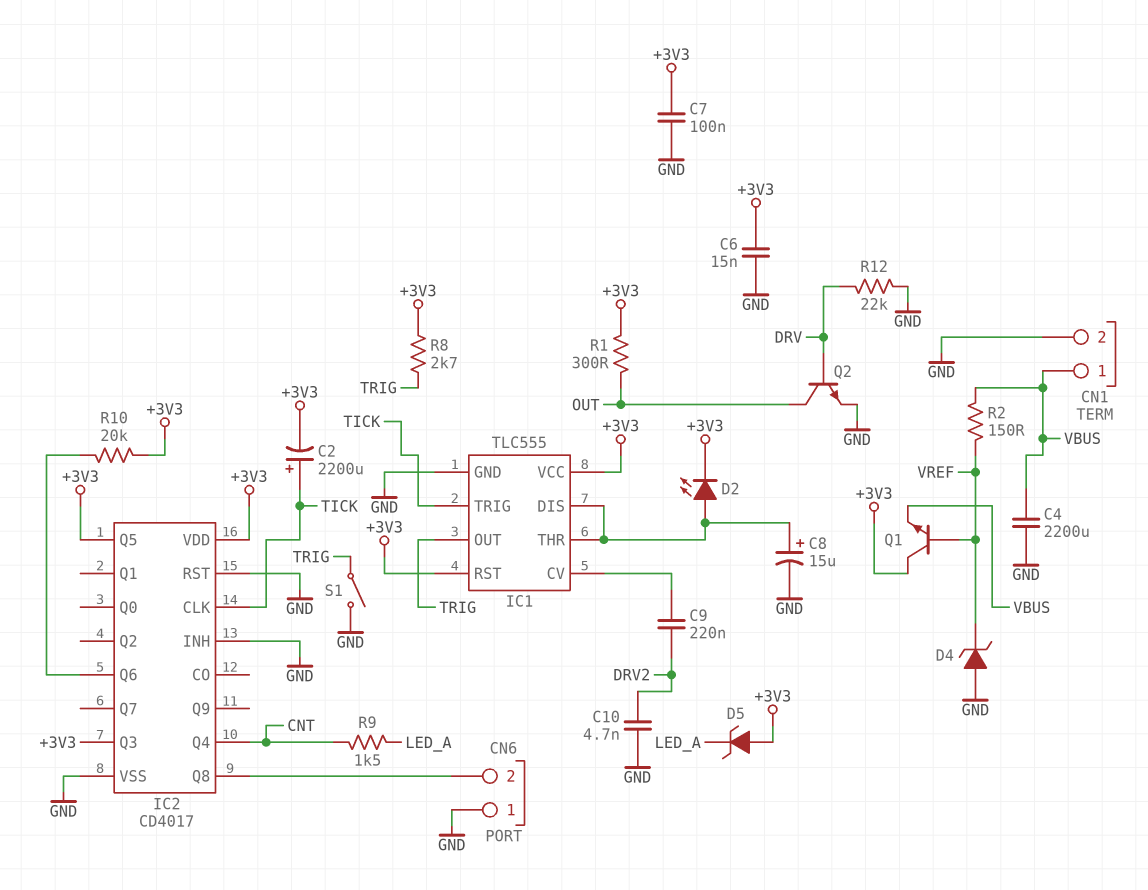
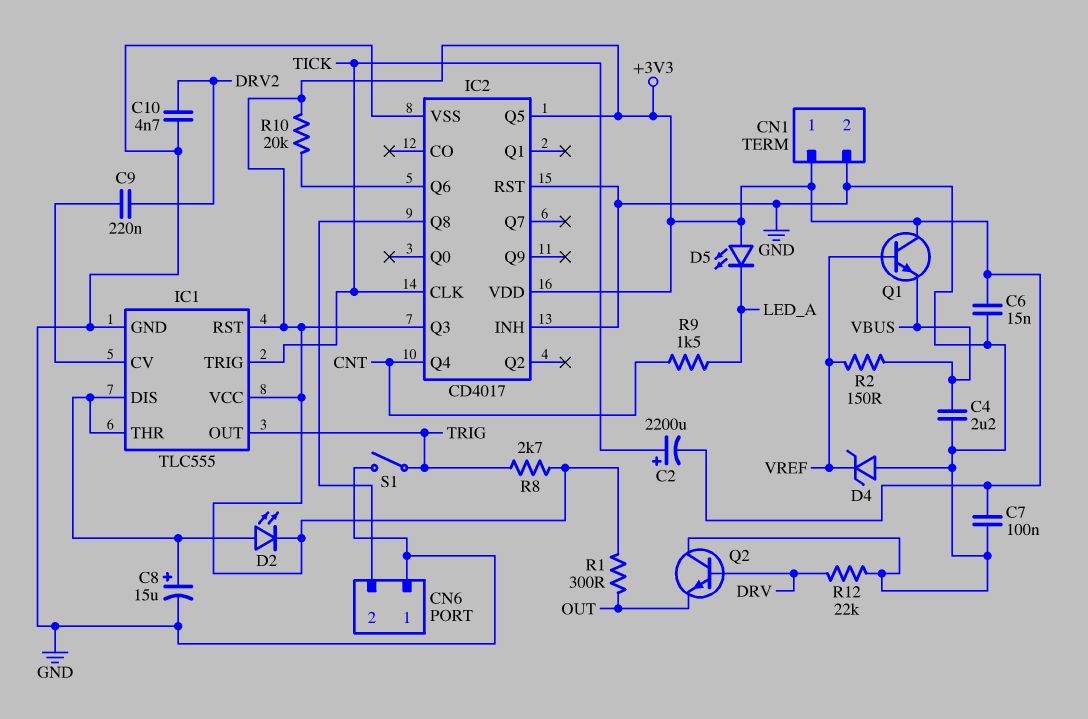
C4: 2200uF (GND, VBUS) -> 2.2uF (GND, VBUS)
CN1 pin 1: VBUS -> +3V3
D5: zener (A +3V3, K LED_A) -> LED (A +3V3, K LED_A)
Q2: NPN (B DRV, C OUT, E GND) -> NPN (B DRV, C GND, E OUT)

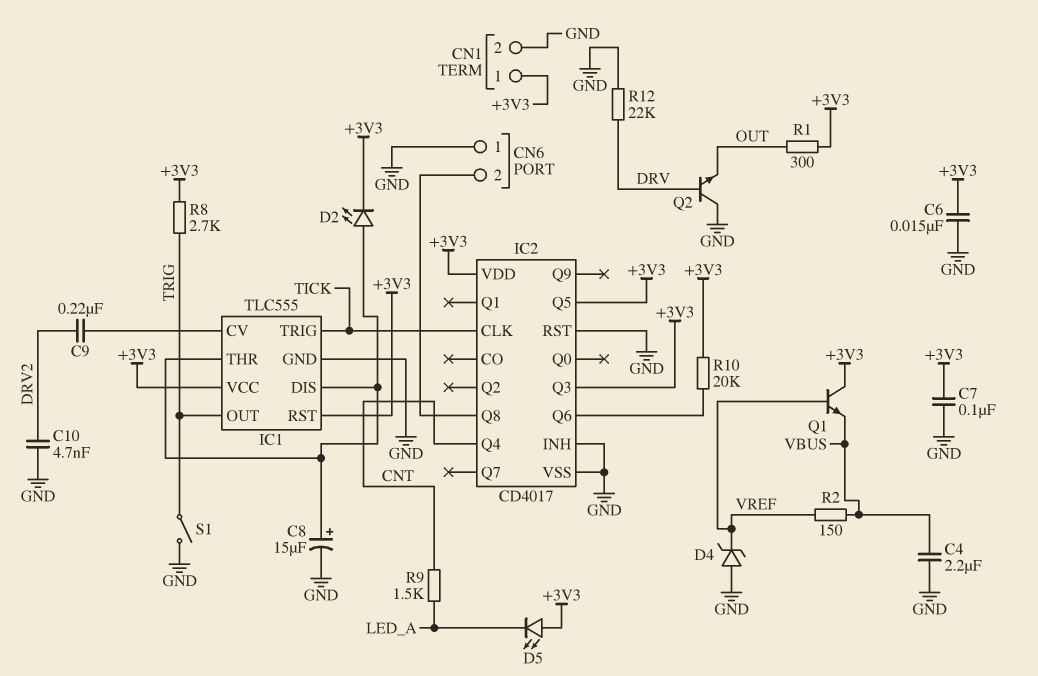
C2: 2200uF (plus TICK, minus +3V3) -> none

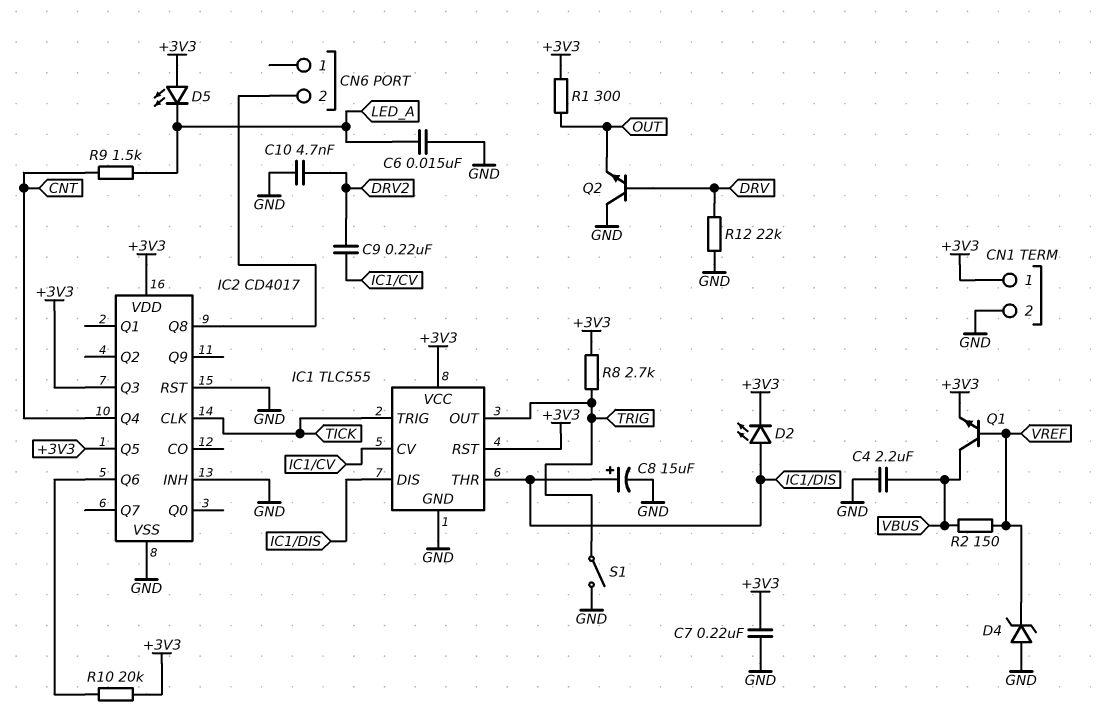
C6: 15nF (+3V3, GND) -> 15nF (GND, LED_A)
C7: 100nF (+3V3, GND) -> 220nF (+3V3, GND)
CN6 pin 1: GND -> none
Q1: NPN (B VREF, C +3V3, E VBUS) -> NPN (B VREF, C VBUS, E +3V3)

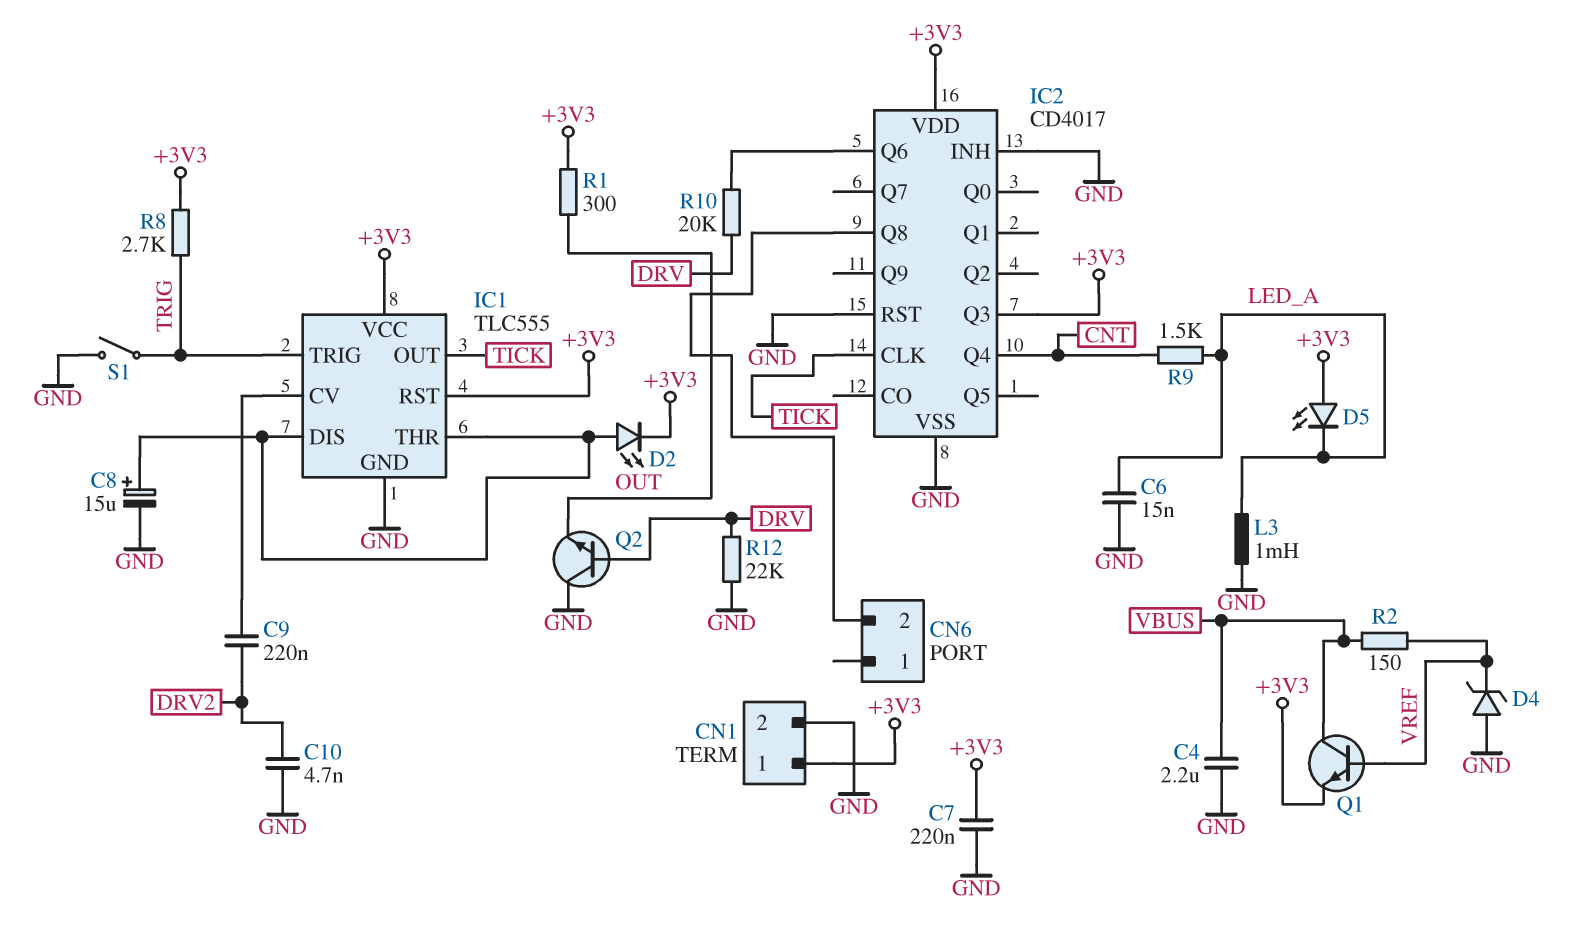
IC1 pin OUT: TRIG -> TICK
IC1 pin TRIG: TICK -> TRIG
IC2 pin Q5: +3V3 -> none
L3: none -> 1mH (GND, LED_A)
R10: 20k (+3V3, IC2/Q6) -> 20k (DRV, IC2/Q6)

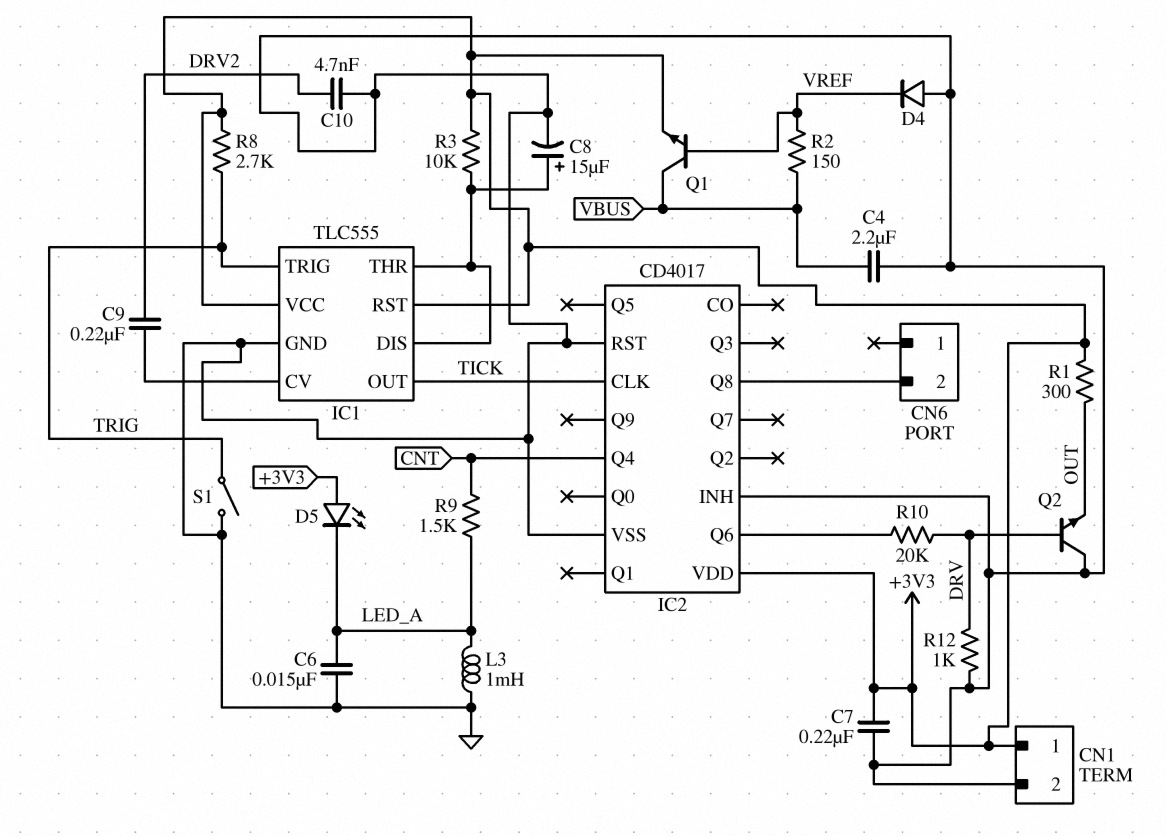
D2: LED (A IC1/DIS, K +3V3) -> none
D4: zener (A GND, K VREF) -> diode (A GND, K VREF)
IC2 pin Q3: +3V3 -> none
R3: none -> 10k (+3V3, IC1/DIS)
R12: 22k (DRV, GND) -> 1k (DRV, GND)

